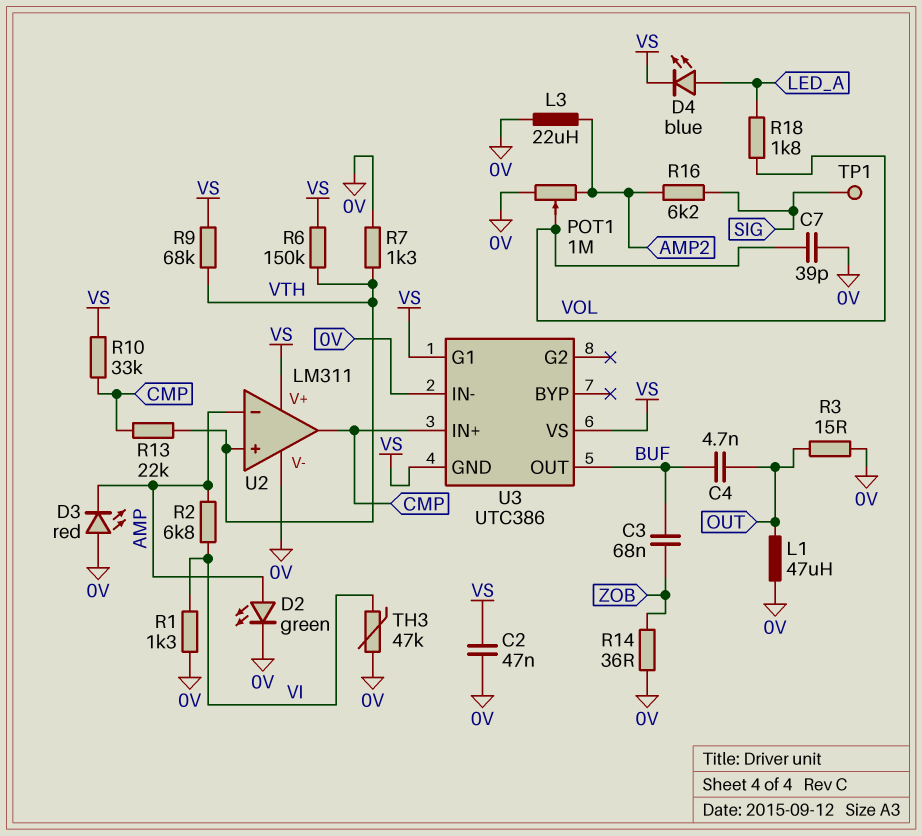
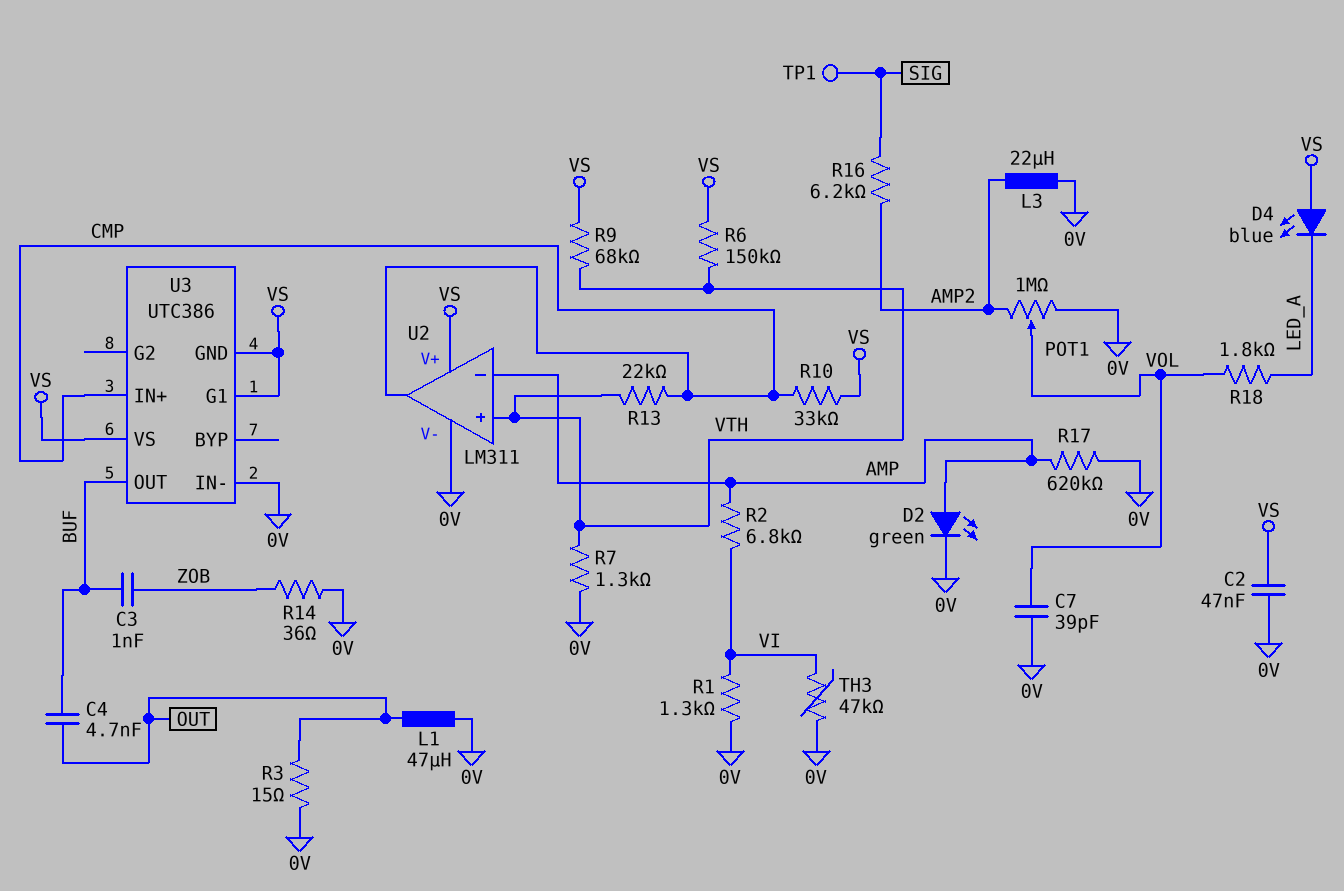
C3: 68nF (BUF, ZOB) -> 1nF (BUF, ZOB)
D3: LED red (A 0V, K AMP) -> none
D4: LED blue (A LED_A, K VS) -> LED blue (A VS, K LED_A)
R17: none -> 620k (0V, AMP)

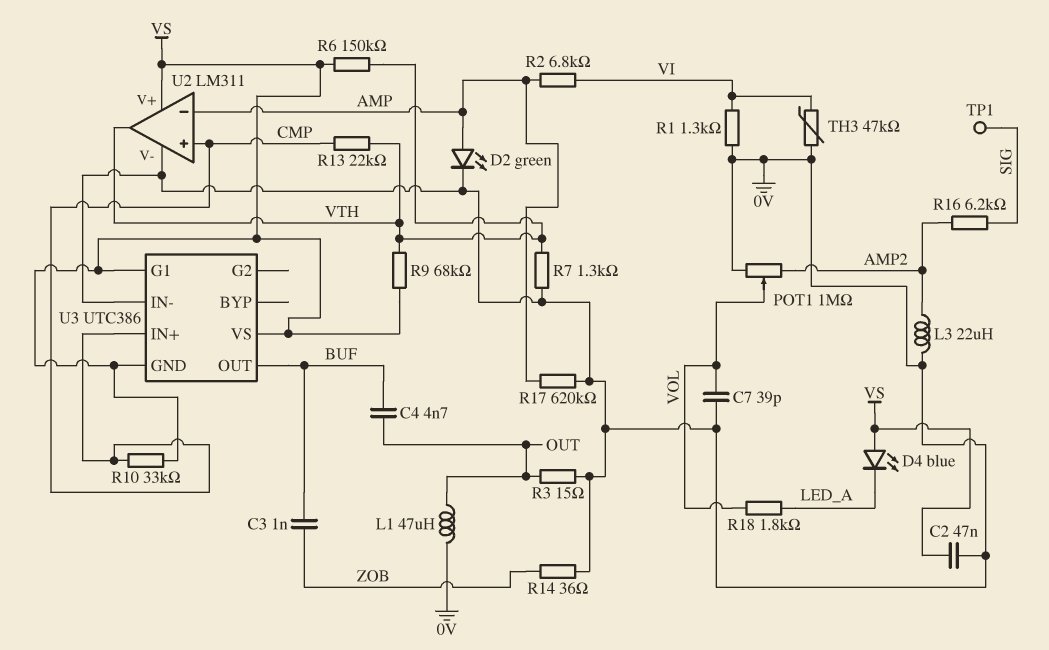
U2 pin in+: VTH -> CMP
U2 pin out: CMP -> VTH

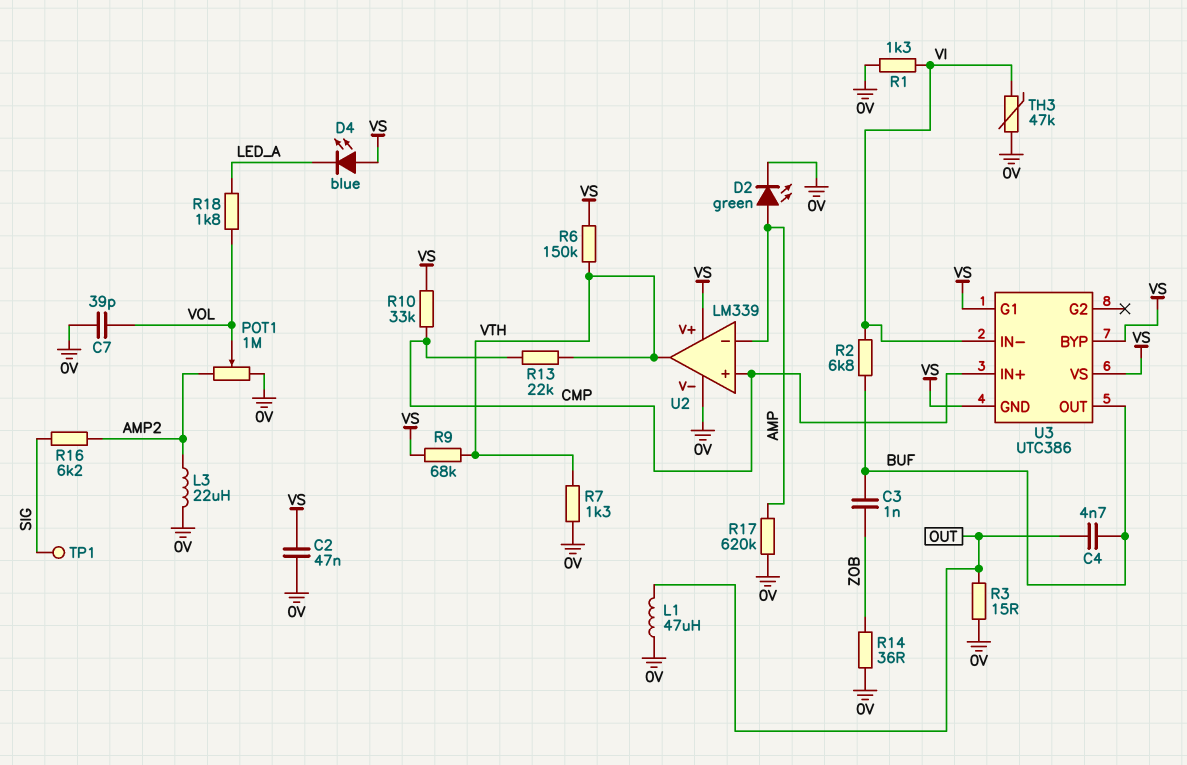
R2: 6.8k (AMP, VI) -> 6.8k (BUF, VI)
U2: LM311 -> LM339
U3 pin BYP: none -> VS
U3 pin IN-: 0V -> VI

